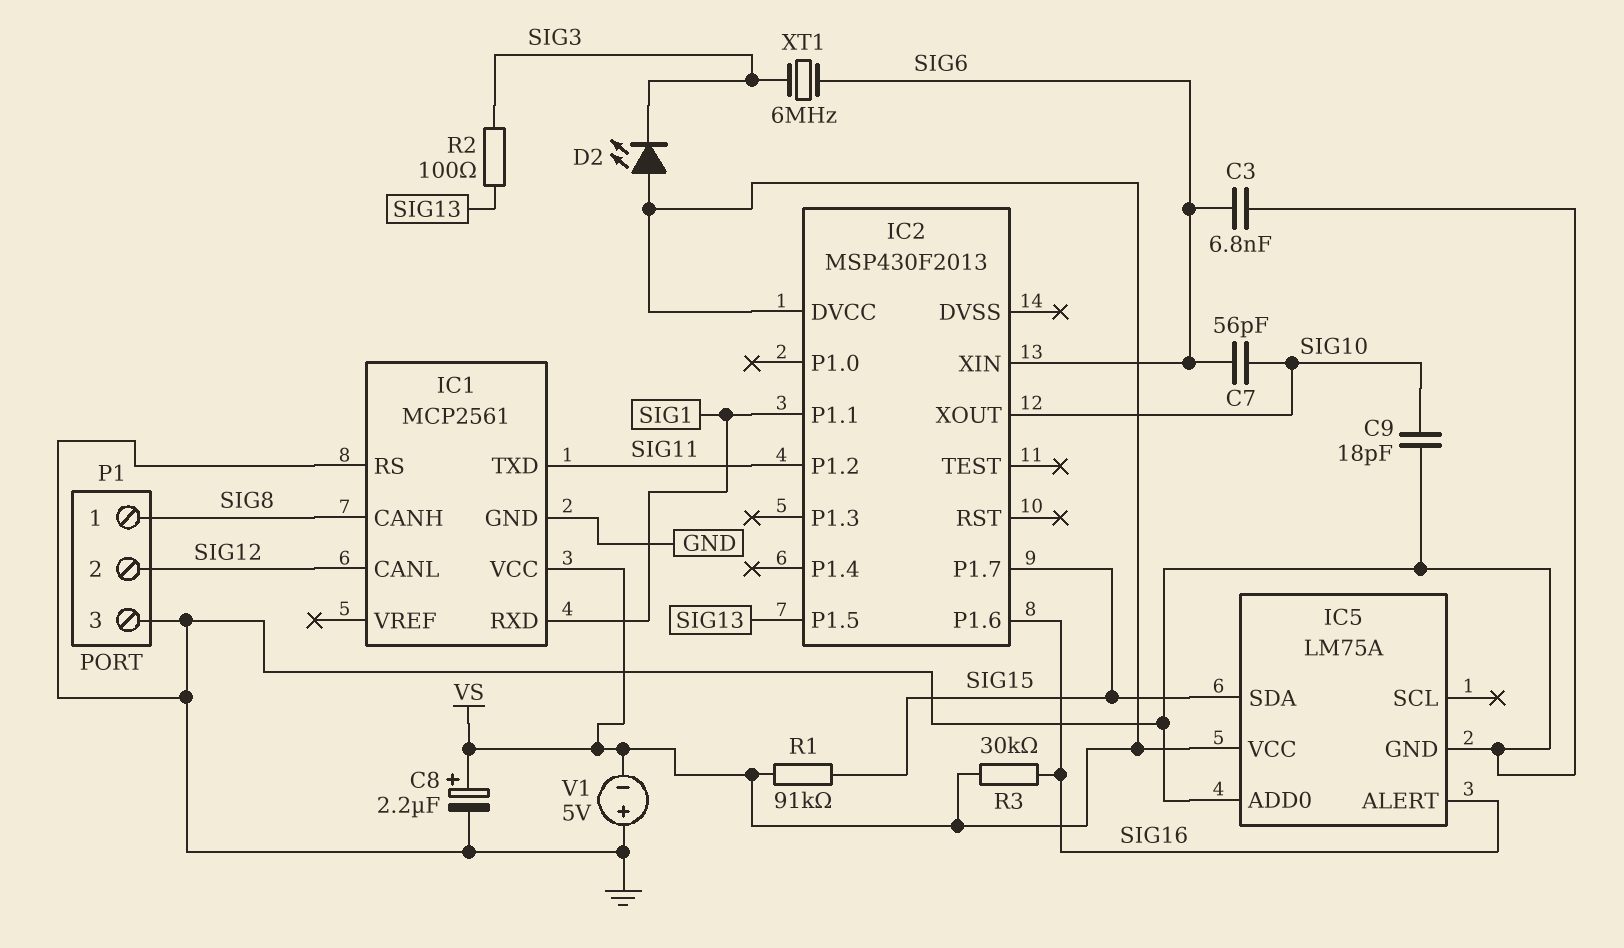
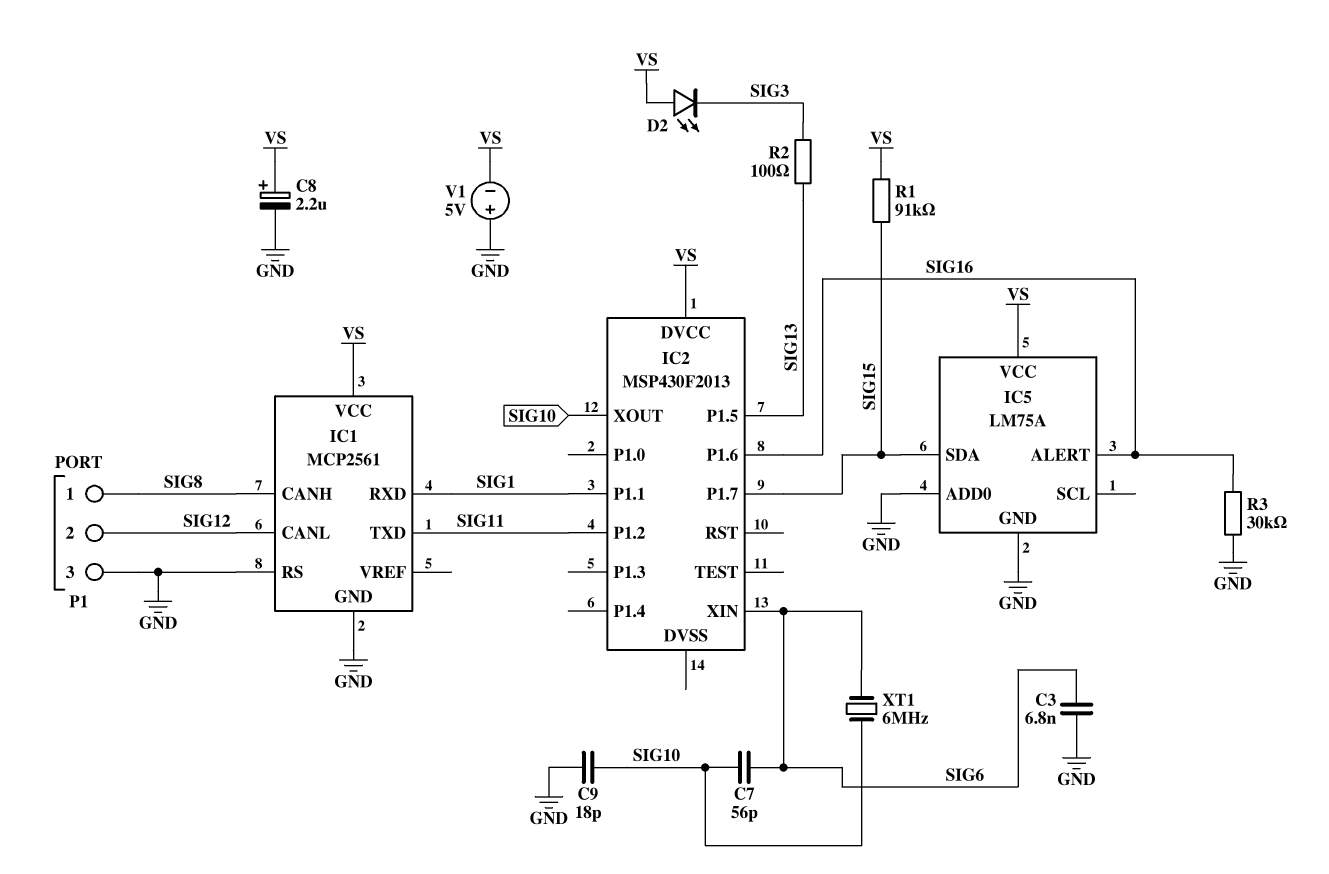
R3: 30k (SIG16, VS) -> 30k (GND, SIG16)
XT1: 6MHz (SIG3, SIG6) -> 6MHz (SIG6, SIG10)

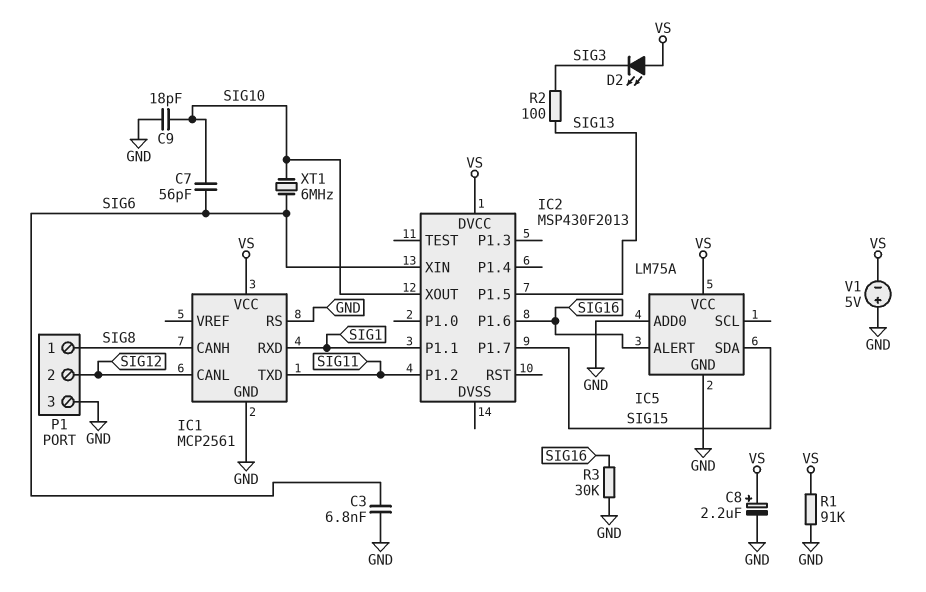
R1: 91k (SIG15, VS) -> 91k (GND, VS)

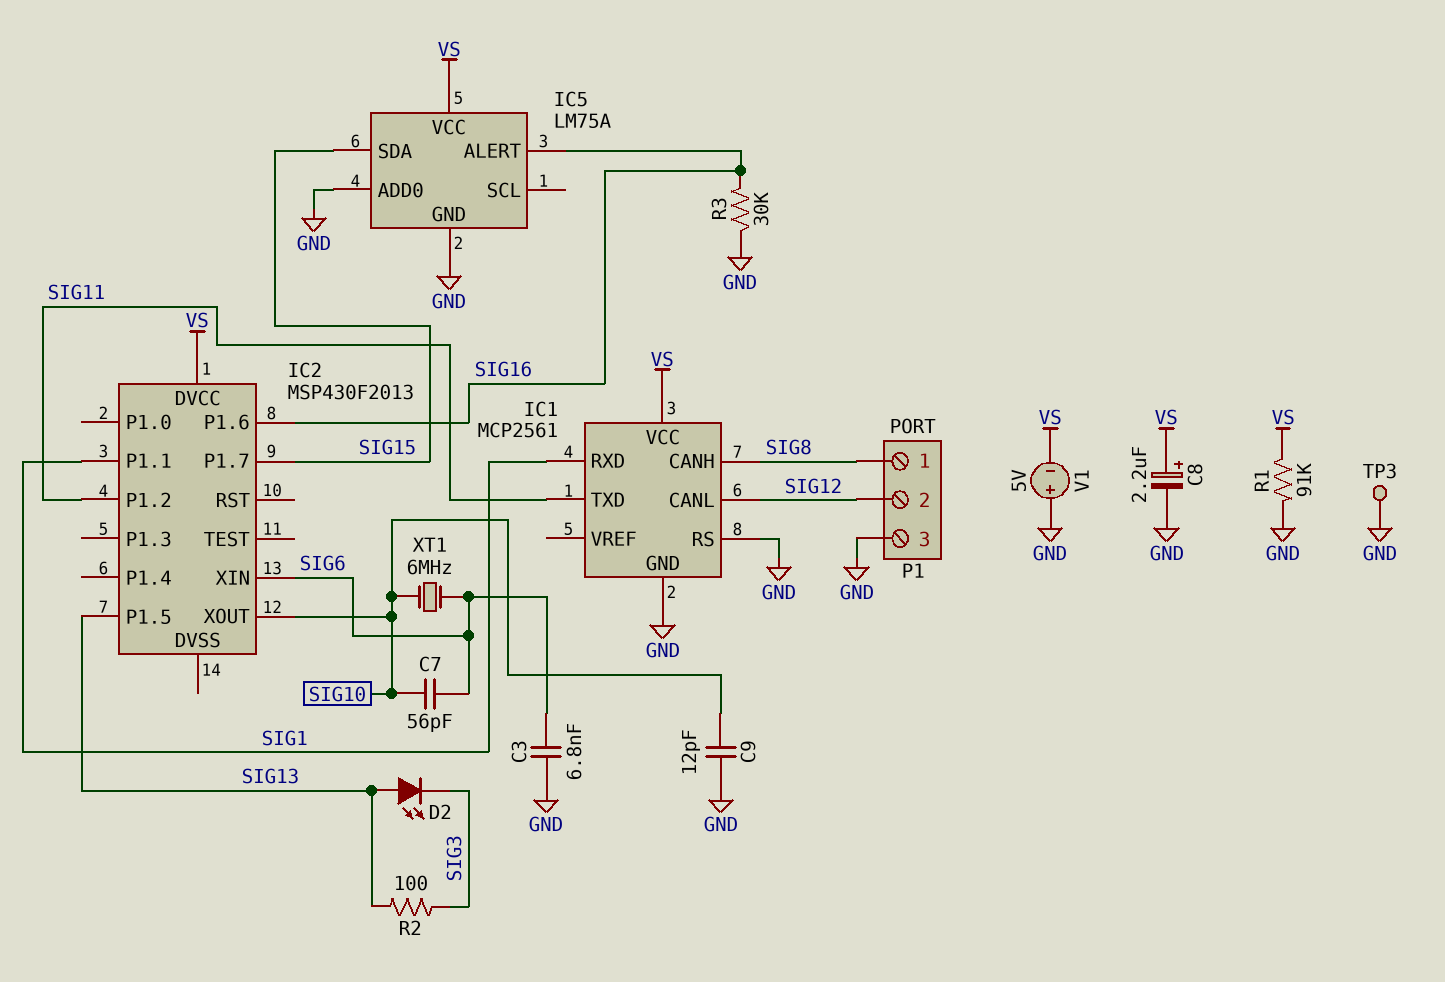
C9: 18pF (GND, SIG10) -> 12pF (GND, SIG10)
D2: LED (A VS, K SIG3) -> LED (A SIG13, K SIG3)
TP3: none -> test point (GND)

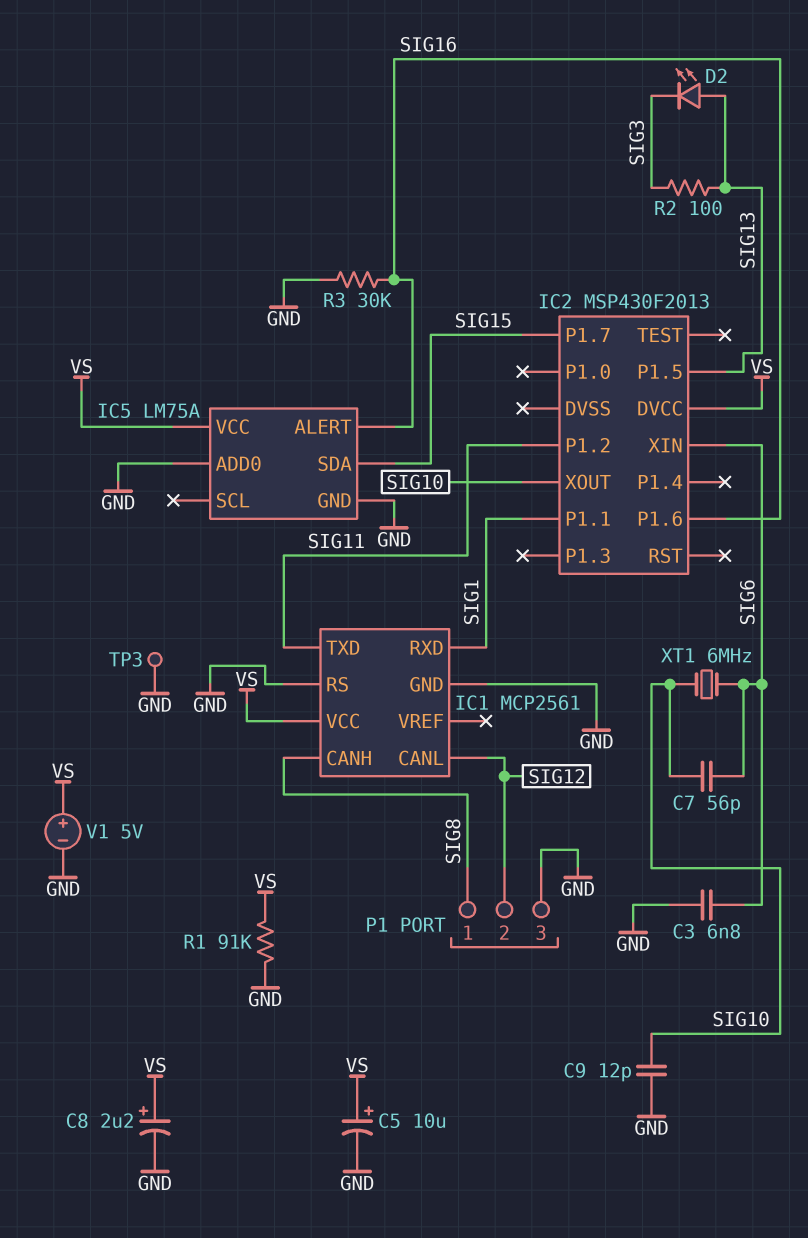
C5: none -> 10uF (plus VS, minus GND)
V1: 5V (plus GND, minus VS) -> 5V (plus VS, minus GND)

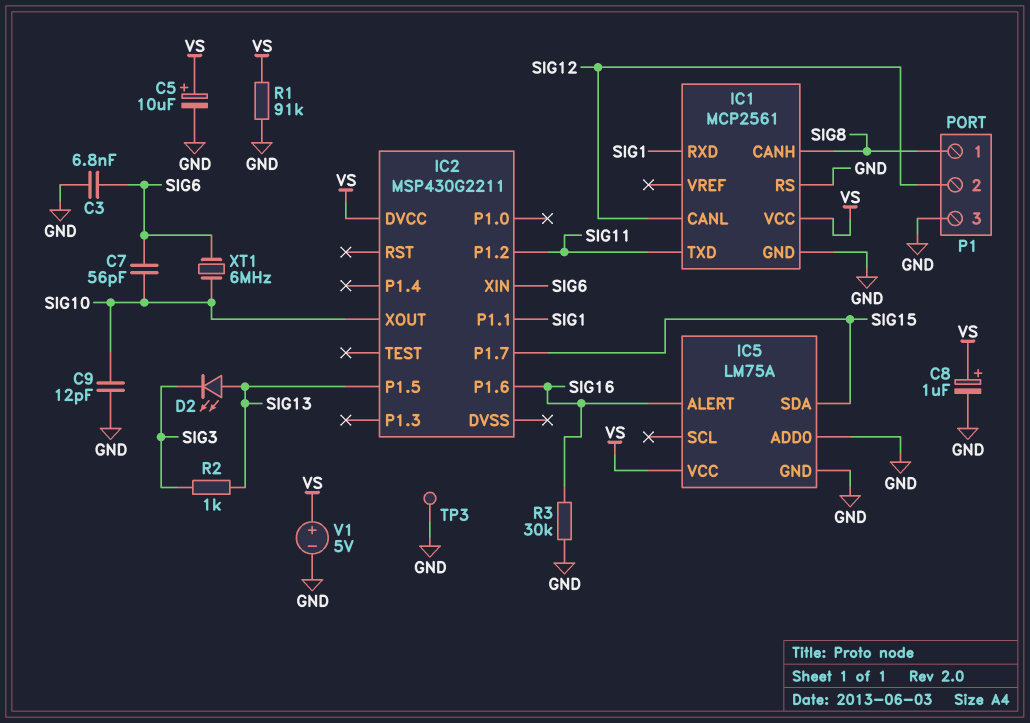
C8: 2.2uF (plus VS, minus GND) -> 1uF (plus VS, minus GND)
IC2: MSP430F2013 -> MSP430G2211
R2: 100 (SIG3, SIG13) -> 1k (SIG3, SIG13)

